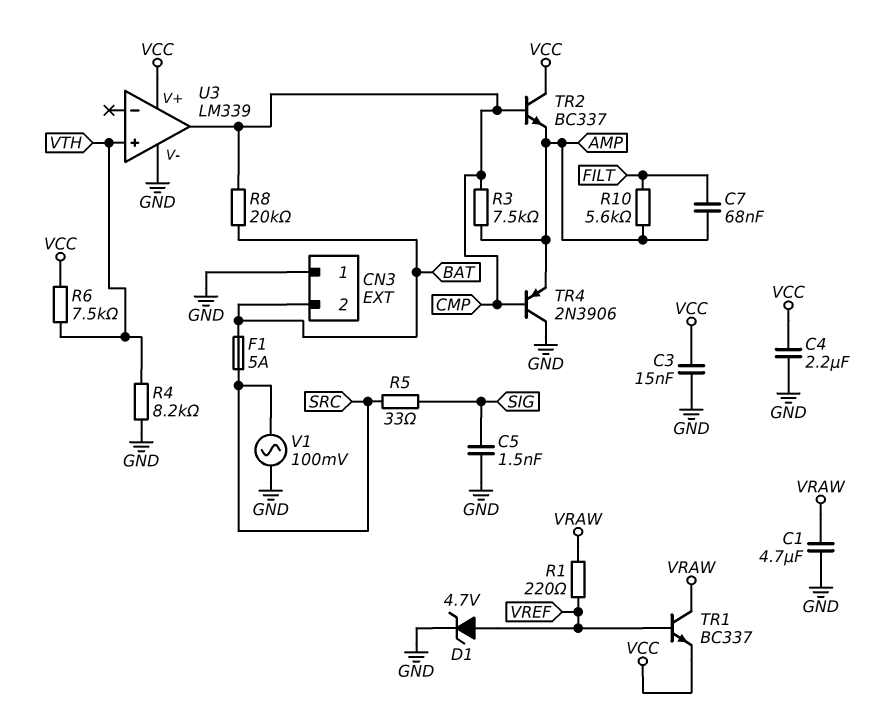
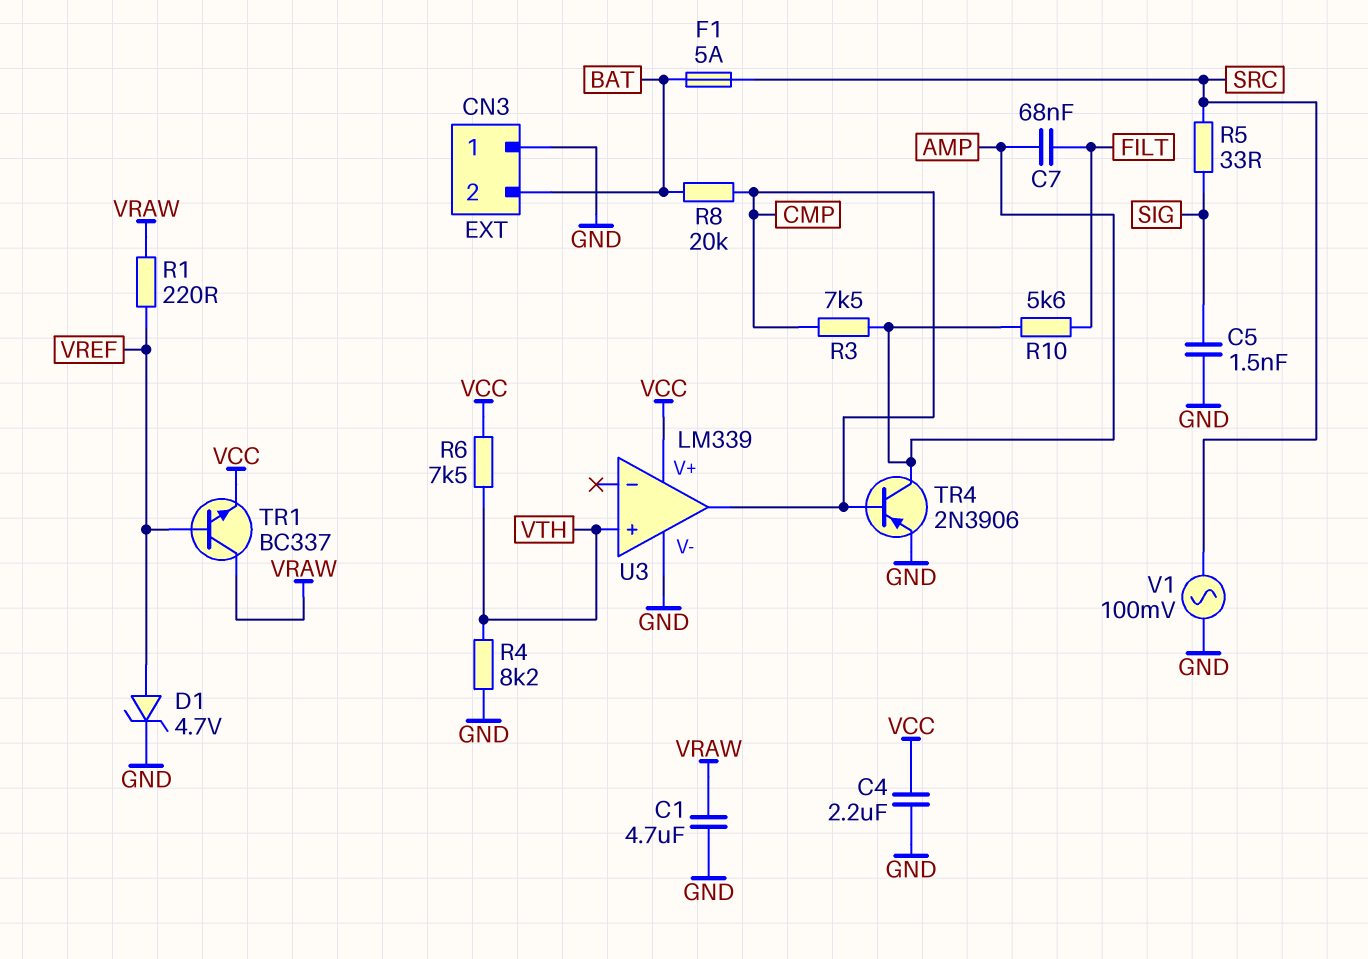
C3: 15nF (GND, VCC) -> none
TR2: NPN BC337 (B CMP, C VCC, E AMP) -> none
TR4: PNP 2N3906 (B CMP, C GND, E AMP) -> PNP 2N3906 (B CMP, C AMP, E GND)

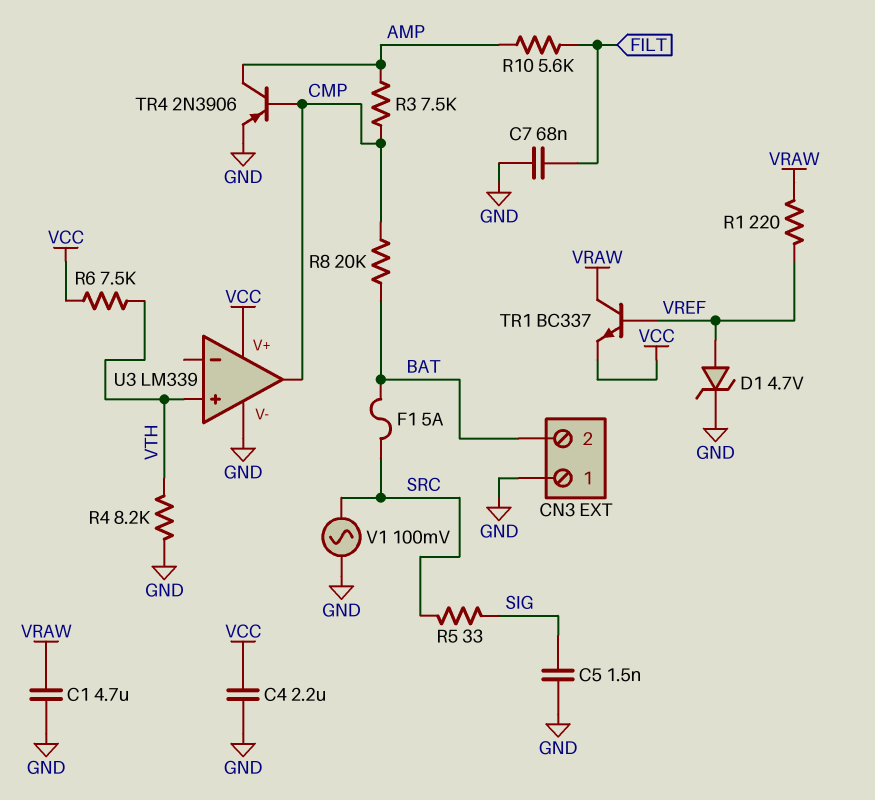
C7: 68nF (AMP, FILT) -> 68nF (FILT, GND)

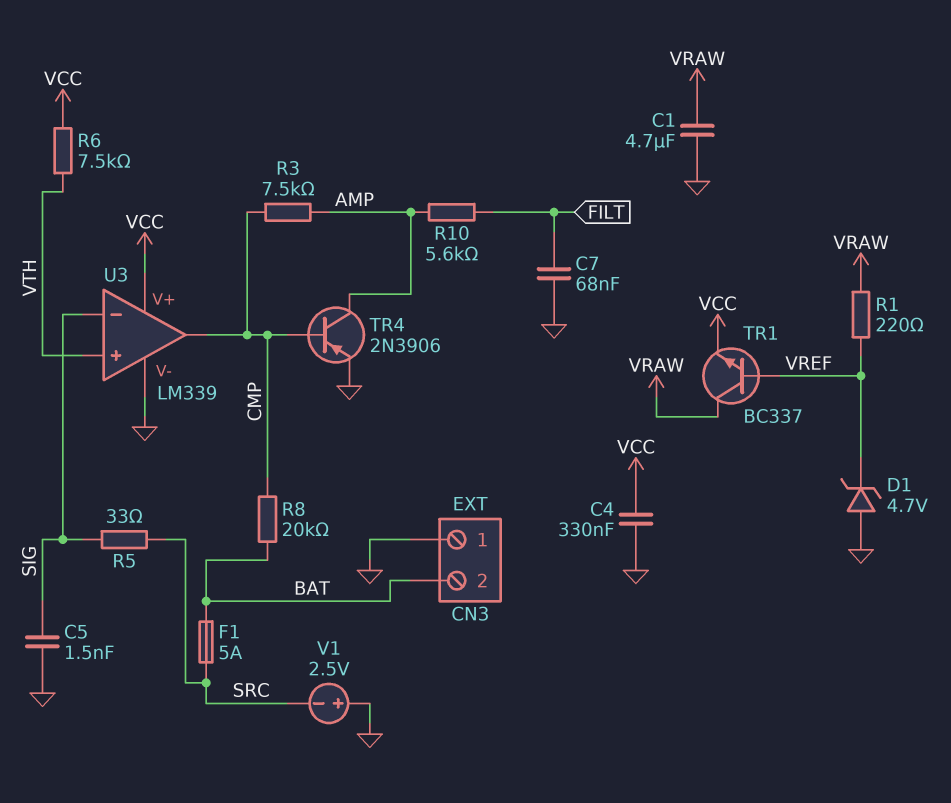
C4: 2.2uF (GND, VCC) -> 330nF (GND, VCC)
D1: zener 4.7V (A VREF, K GND) -> zener 4.7V (A GND, K VREF)
R4: 8.2k (GND, VTH) -> none
U3 pin in-: none -> SIG
V1: AC 100mV (GND, SRC) -> 2.5V (plus GND, minus SRC)

